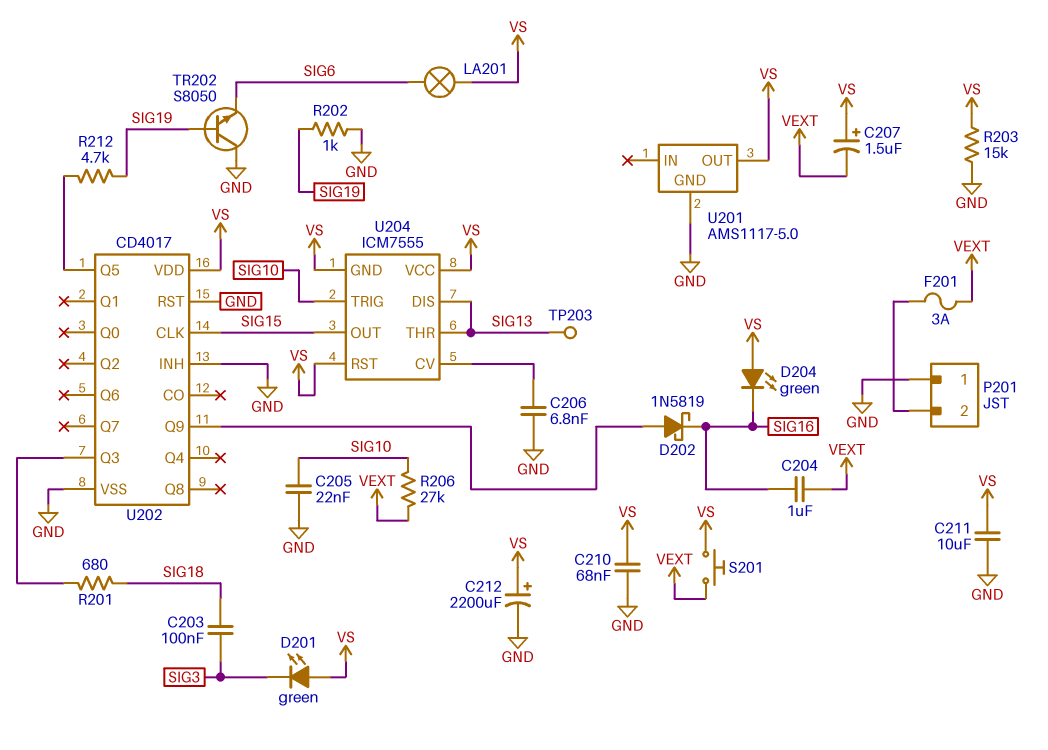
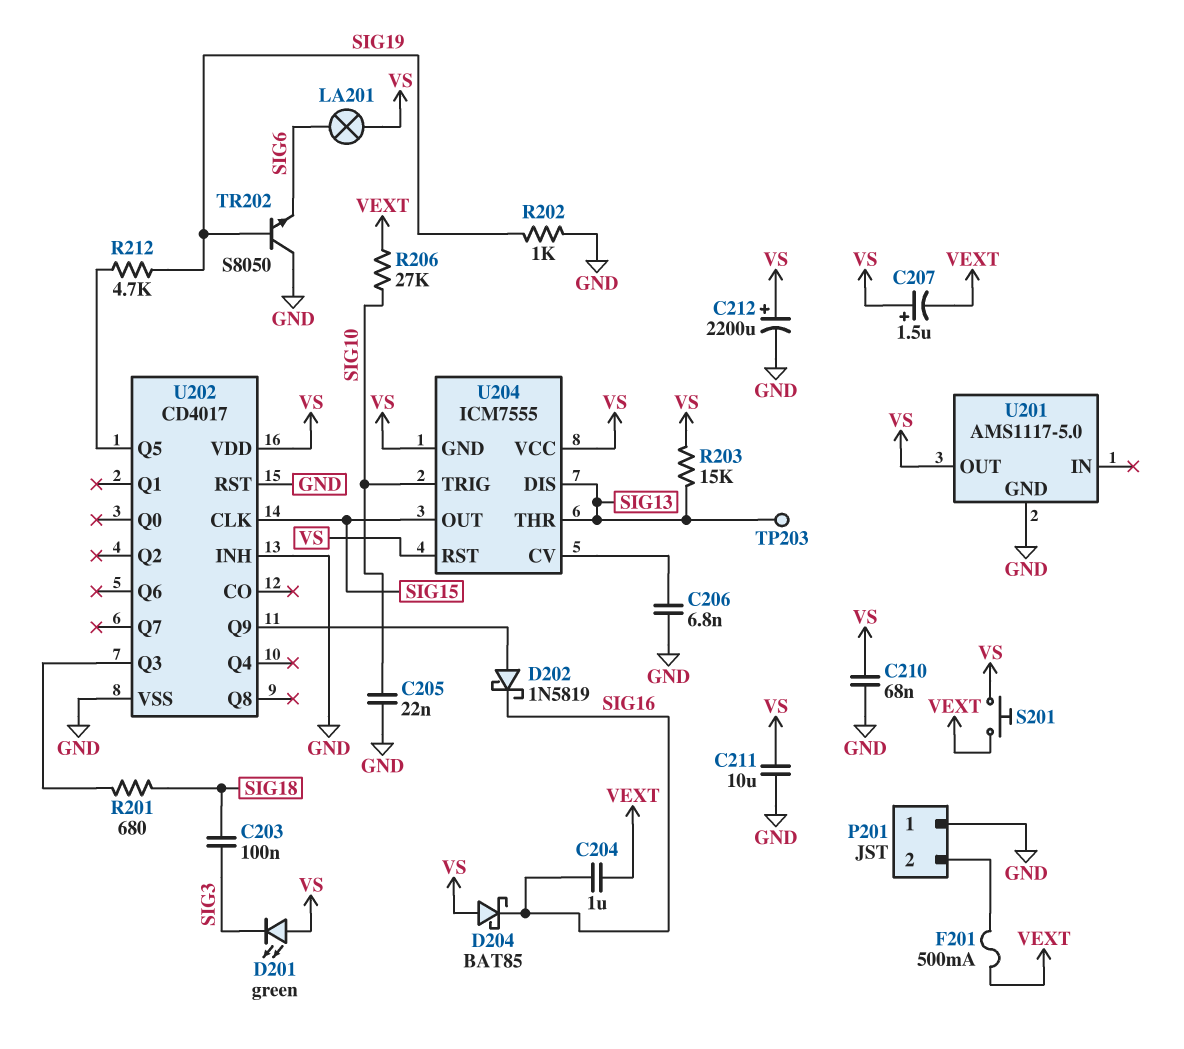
D204: LED green (A VS, K SIG16) -> schottky BAT85 (A VS, K SIG16)
F201: 3A (P201/2, VEXT) -> 500mA (P201/2, VEXT)
R203: 15k (GND, VS) -> 15k (SIG13, VS)

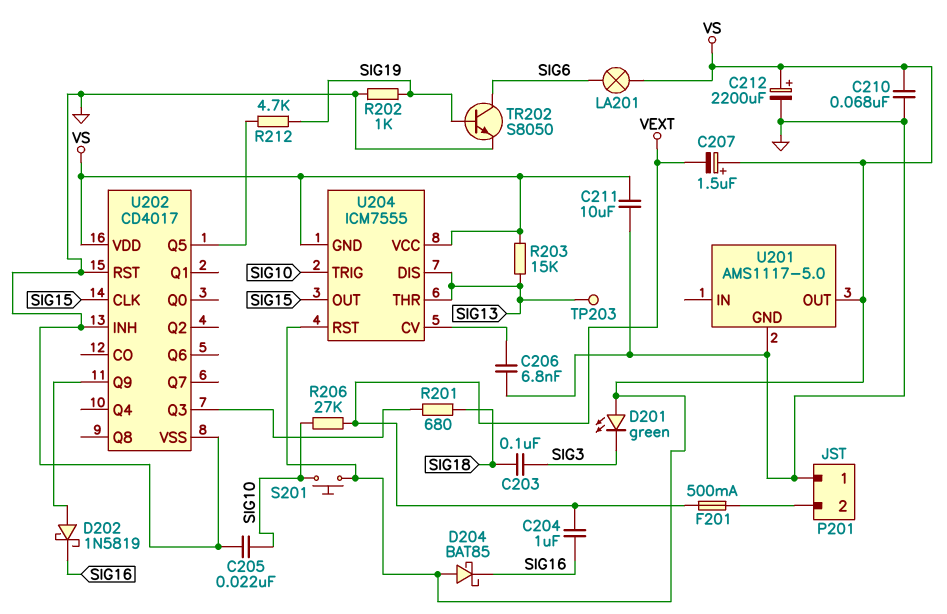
S201: button (VEXT, VS) -> button (SIG10, VS)
TR202: NPN S8050 (B SIG19, C GND, E SIG6) -> NPN S8050 (B SIG19, C SIG6, E GND)

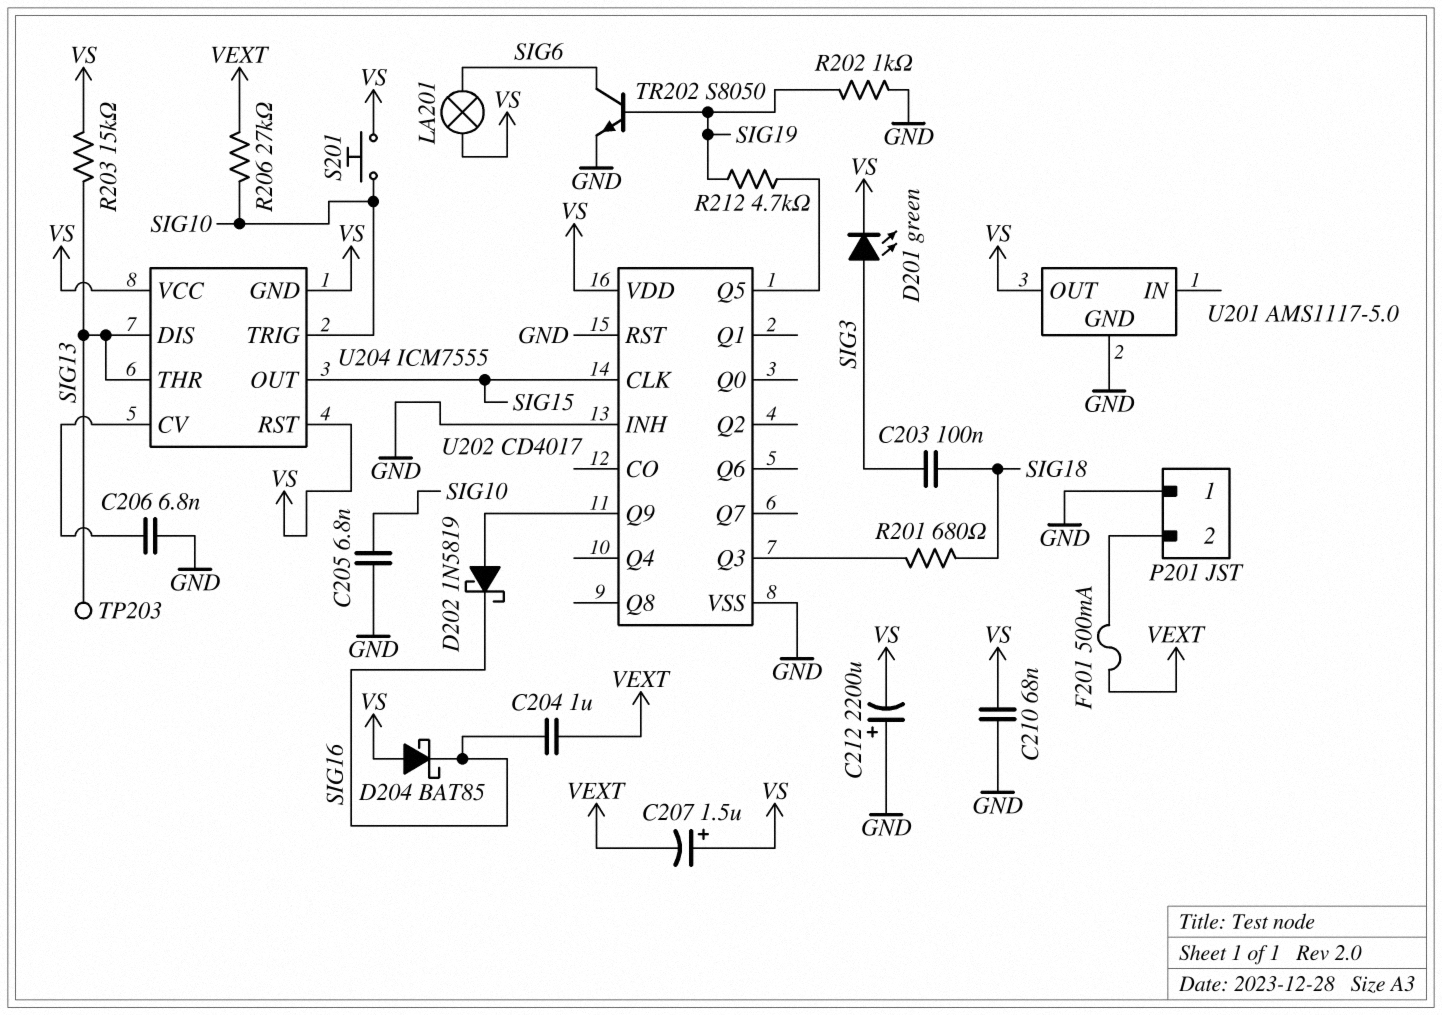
C205: 22nF (GND, SIG10) -> 6.8nF (GND, SIG10)
C211: 10uF (GND, VS) -> none
C212: 2200uF (plus VS, minus GND) -> 2200uF (plus GND, minus VS)
D201: LED green (A VS, K SIG3) -> LED green (A SIG3, K VS)

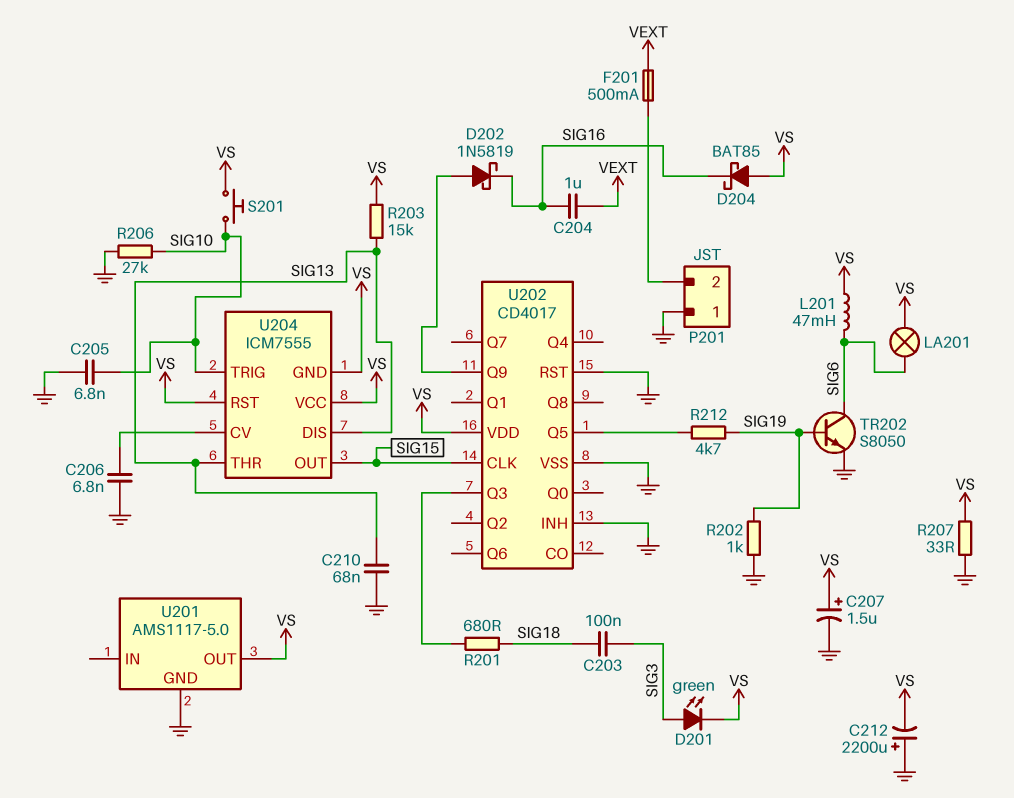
C207: 1.5uF (plus VS, minus VEXT) -> 1.5uF (plus VS, minus GND)
C210: 68nF (GND, VS) -> 68nF (GND, SIG13)
L201: none -> 47mH (SIG6, VS)
R206: 27k (SIG10, VEXT) -> 27k (GND, SIG10)
R207: none -> 33 (GND, VS)
TP203: test point (SIG13) -> none

